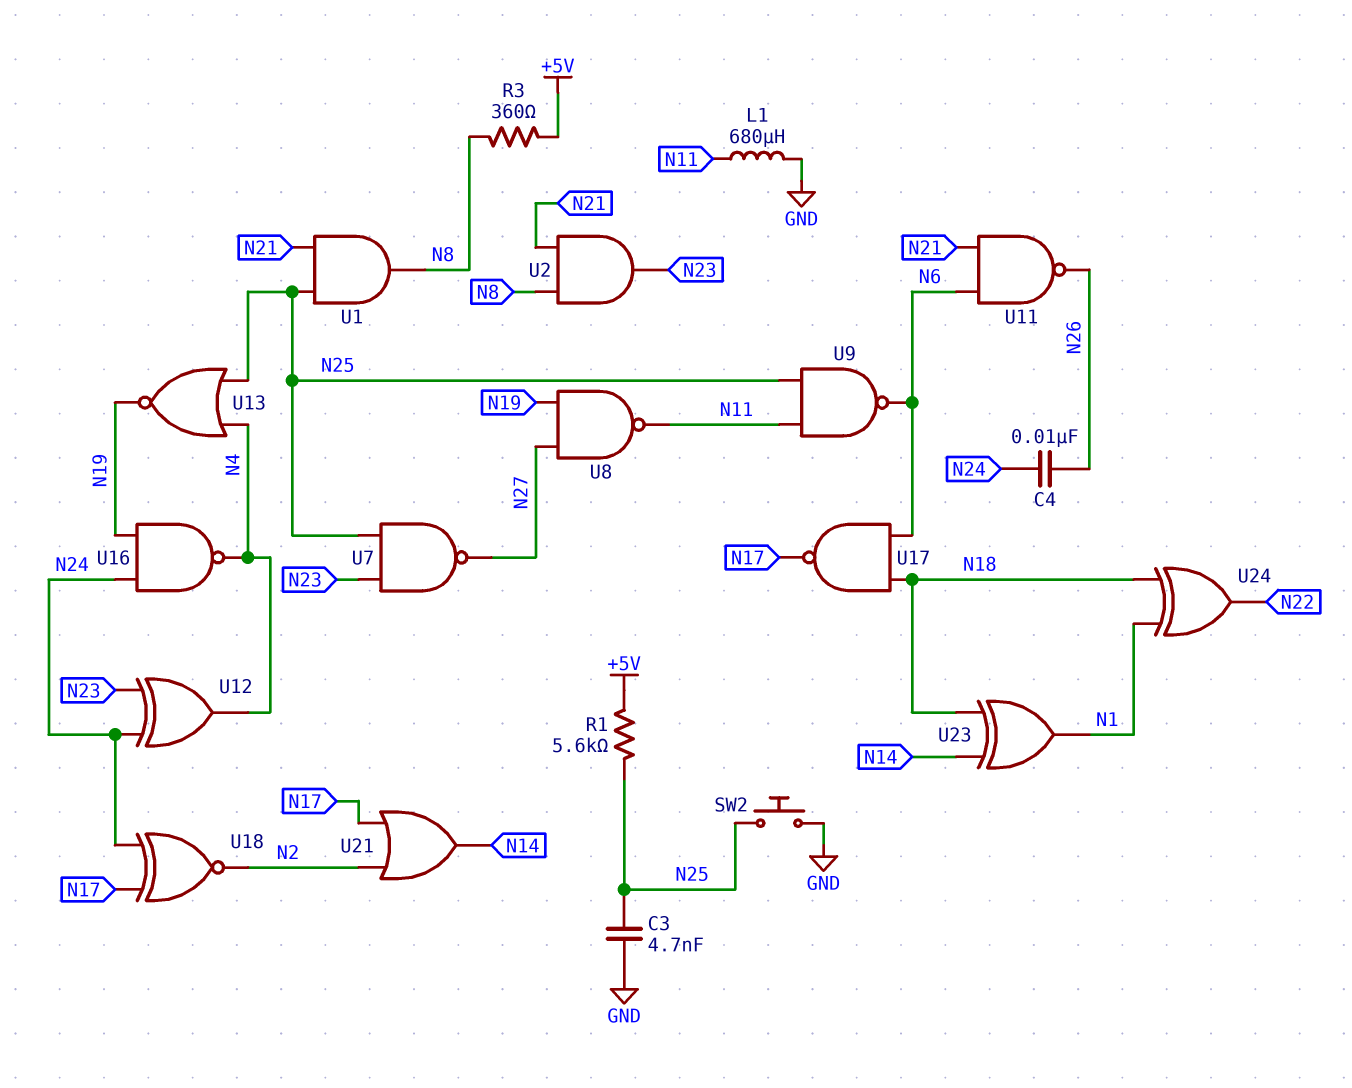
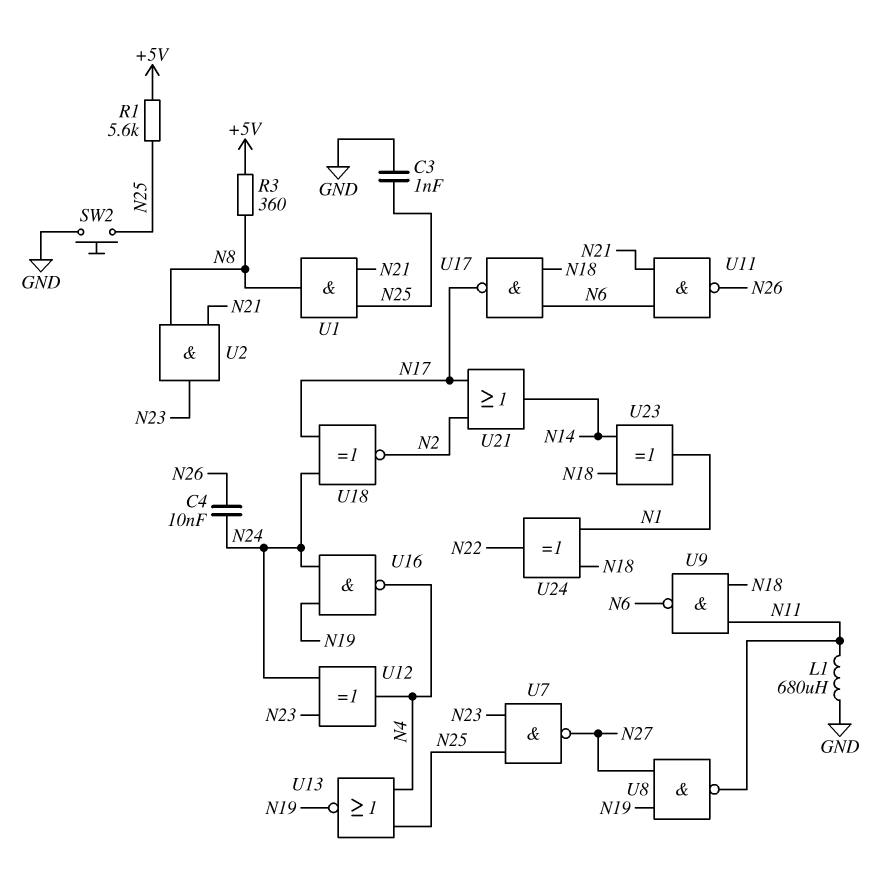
C3: 4.7nF (GND, N25) -> 1nF (GND, N25)
U9: NAND (in N11, in N25, out N6) -> NAND (in N11, in N18, out N6)

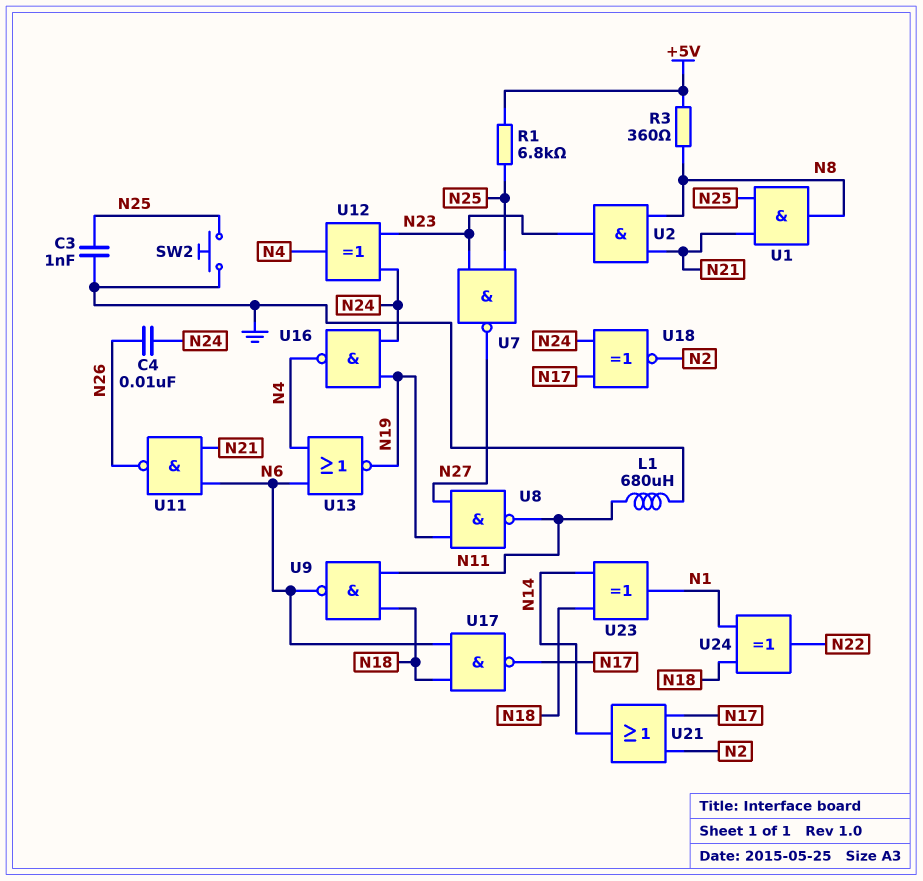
R1: 5.6k (+5V, N25) -> 6.8k (+5V, N25)
U13: NOR (in N4, in N25, out N19) -> NOR (in N4, in N6, out N19)

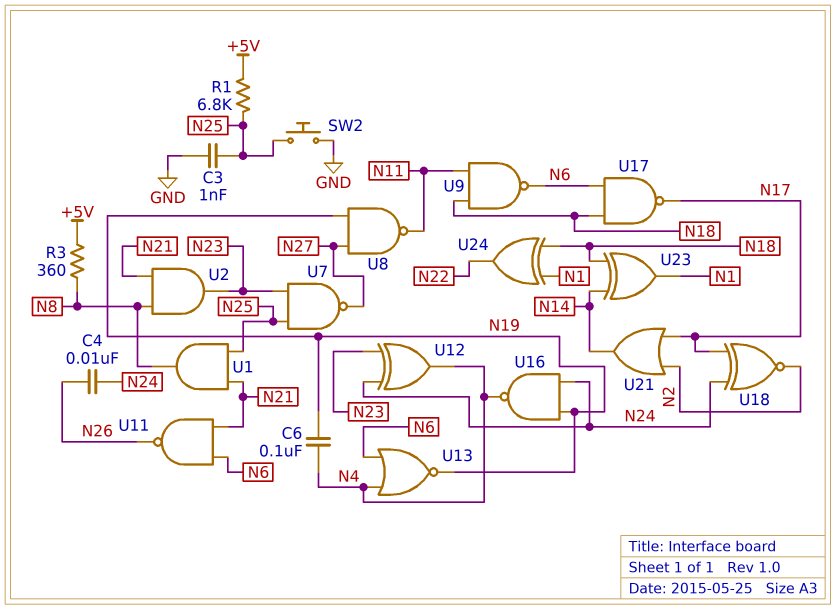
C6: none -> 100nF (N4, N19)
L1: 680uH (GND, N11) -> none

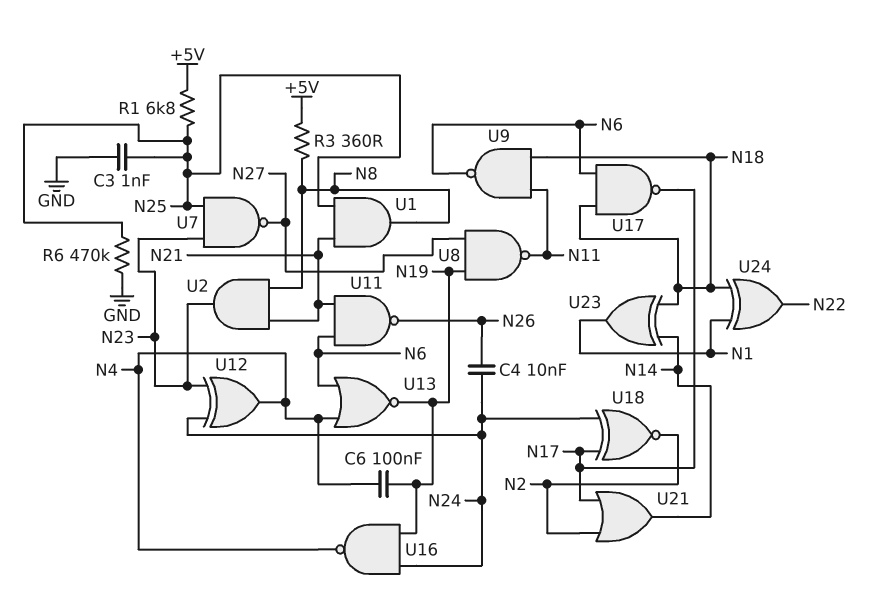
R6: none -> 470k (GND, N25)
SW2: button (GND, N25) -> none

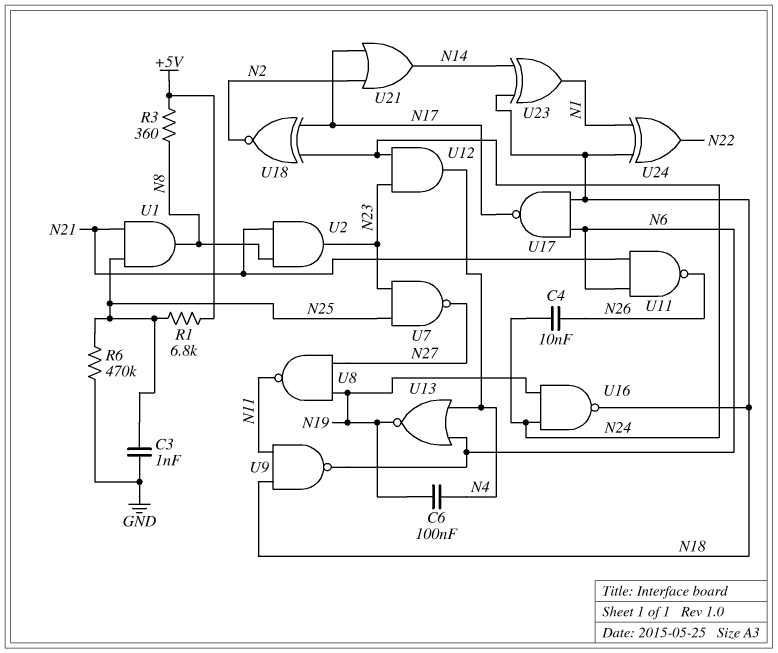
U12: XOR (in N23, in N24, out N4) -> AND (in N23, in N24, out N4)
U16: NAND (in N19, in N24, out N4) -> NAND (in N19, in N24, out N18)

